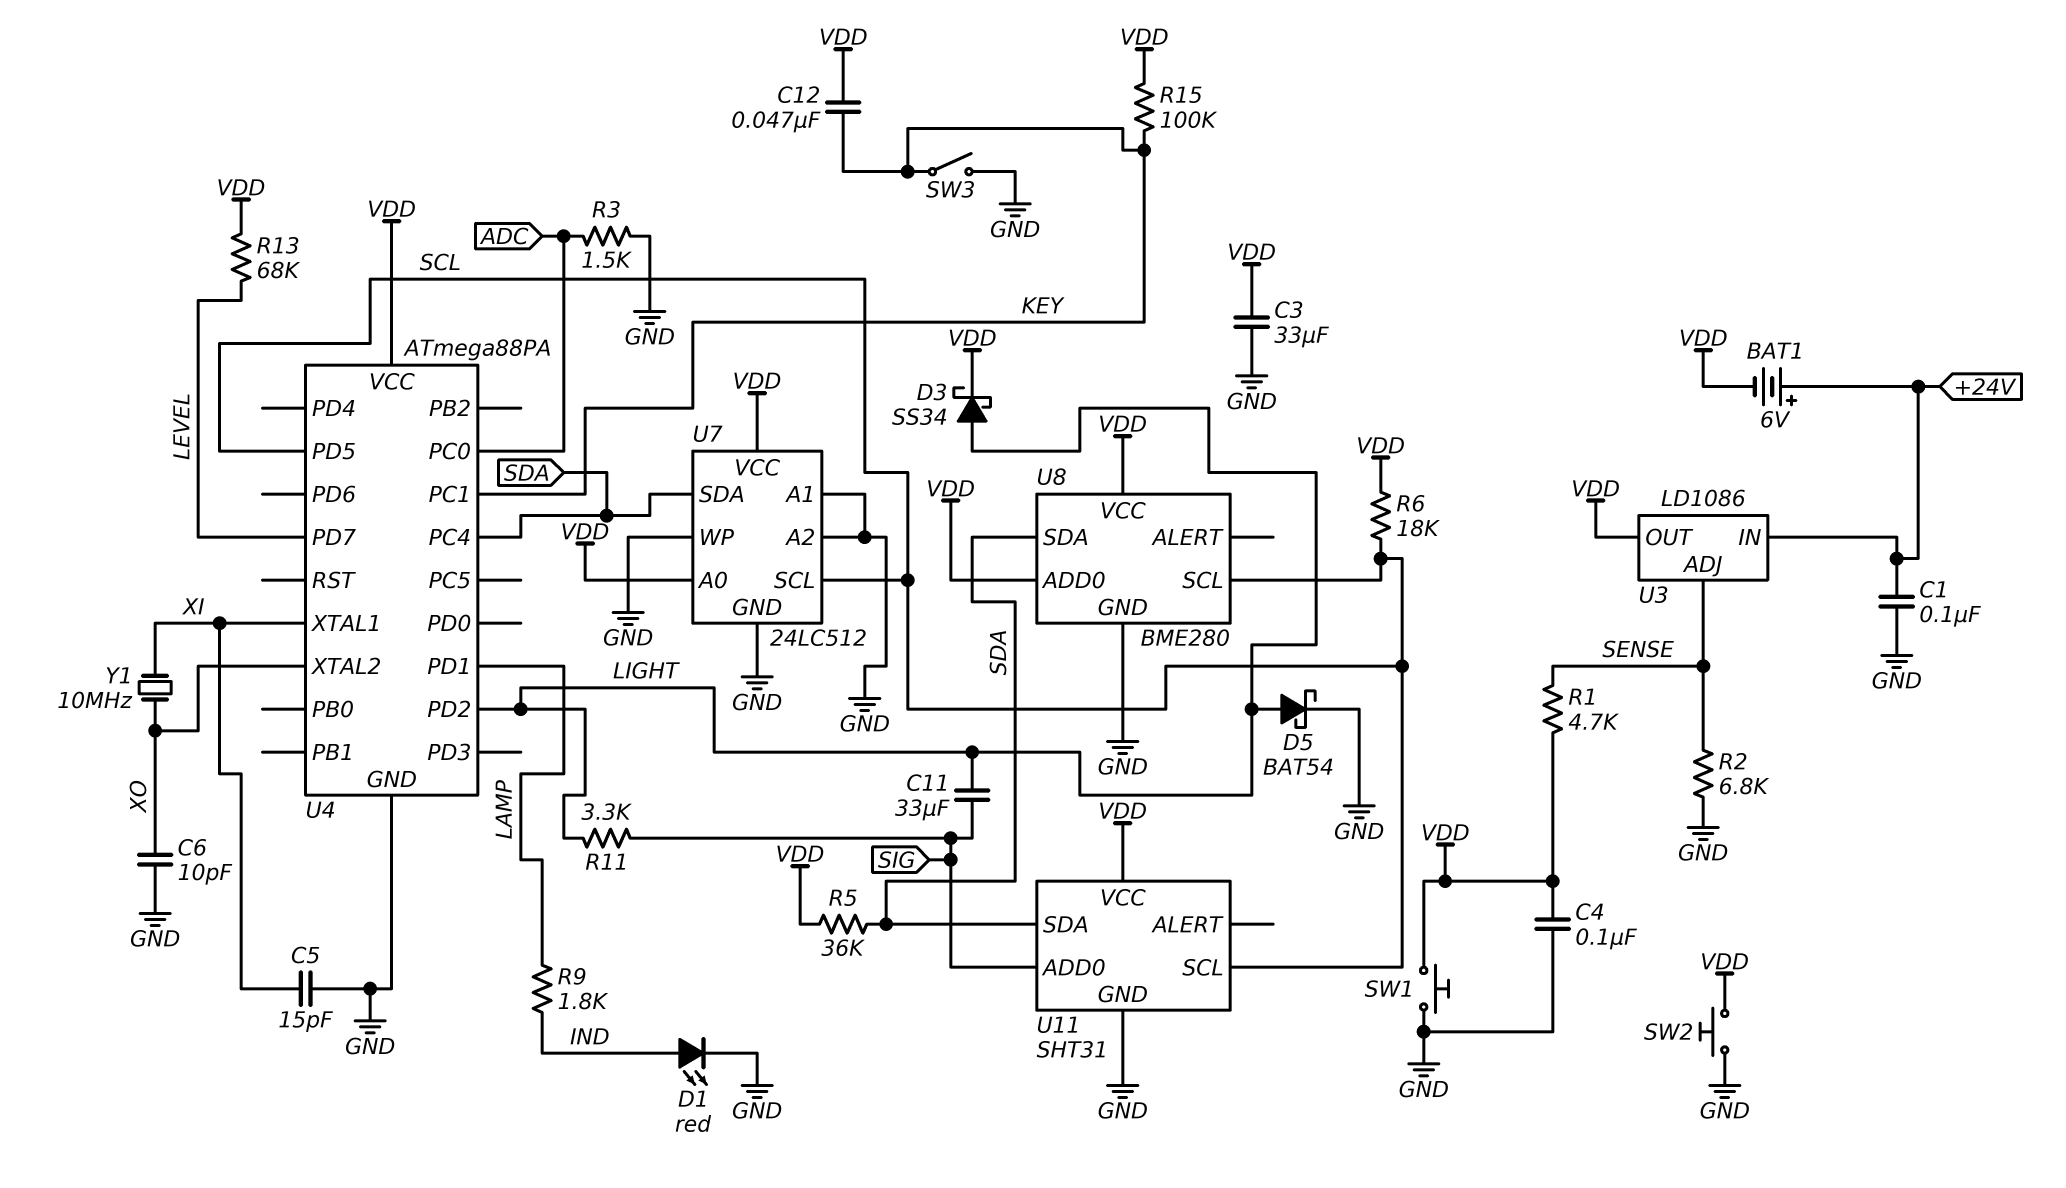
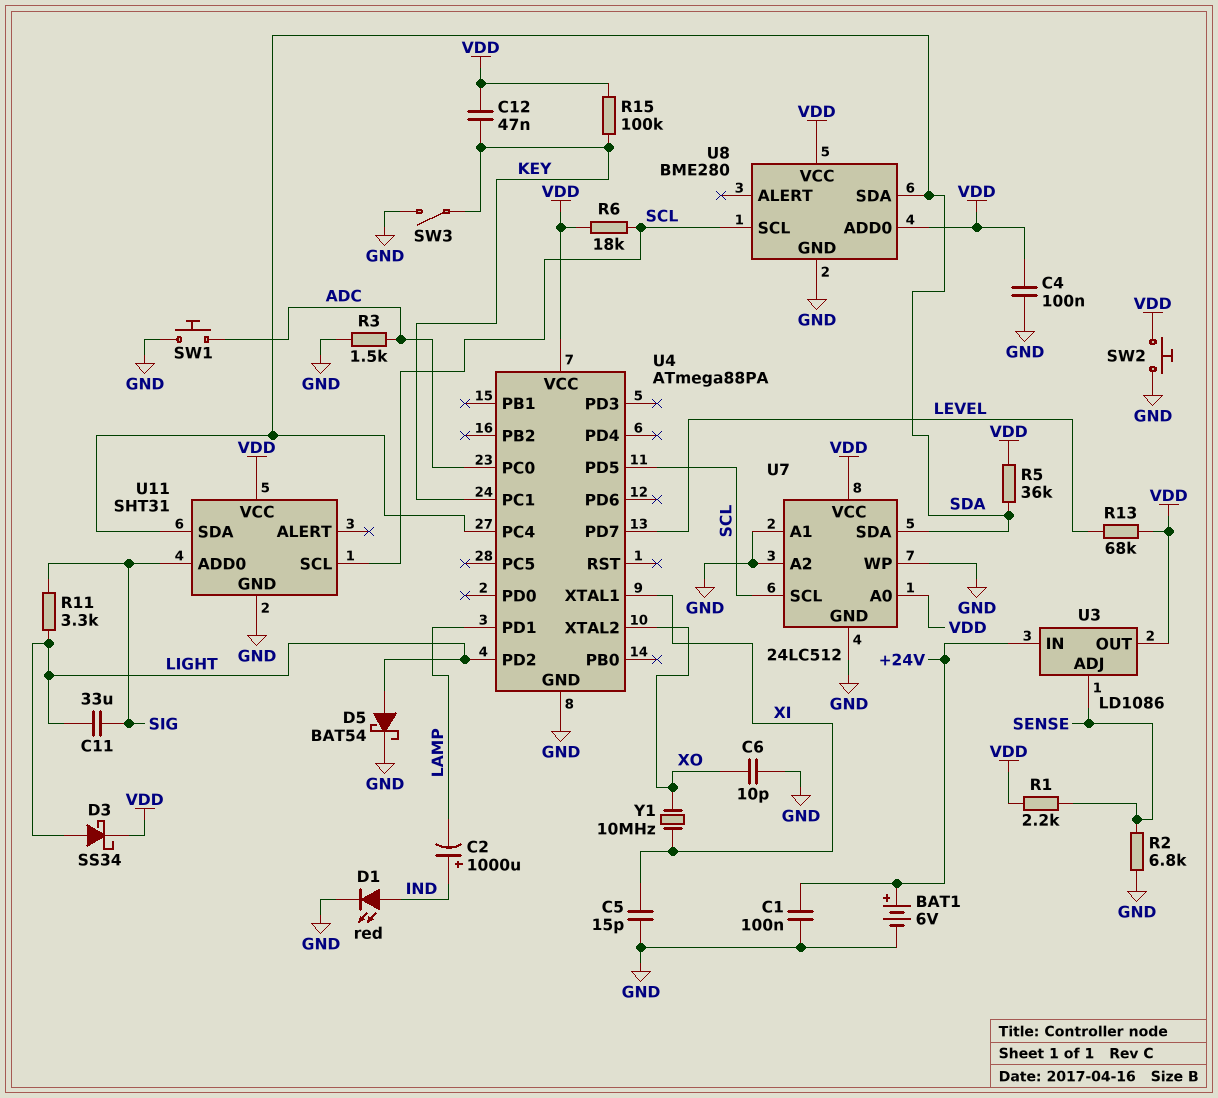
BAT1: 6V (plus +24V, minus VDD) -> 6V (plus +24V, minus GND)
C2: none -> 1000uF (plus IND, minus LAMP)
C3: 33uF (GND, VDD) -> none
R1: 4.7k (SENSE, VDD) -> 2.2k (SENSE, VDD)
R9: 1.8k (IND, LAMP) -> none
SW1: button (GND, VDD) -> button (ADC, GND)

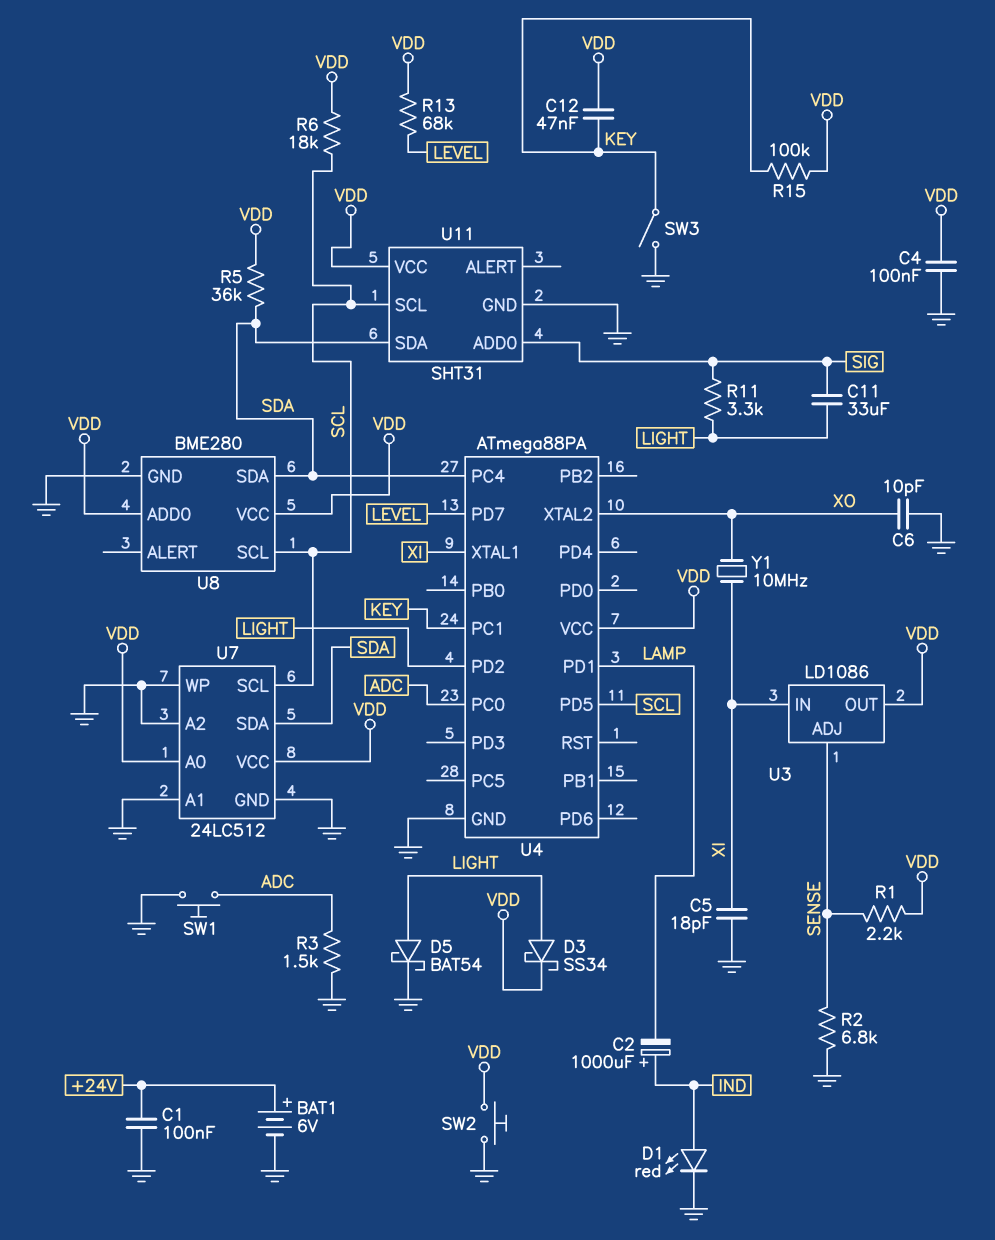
C5: 15pF (GND, XI) -> 18pF (GND, XI)
U3 pin IN: +24V -> XI

